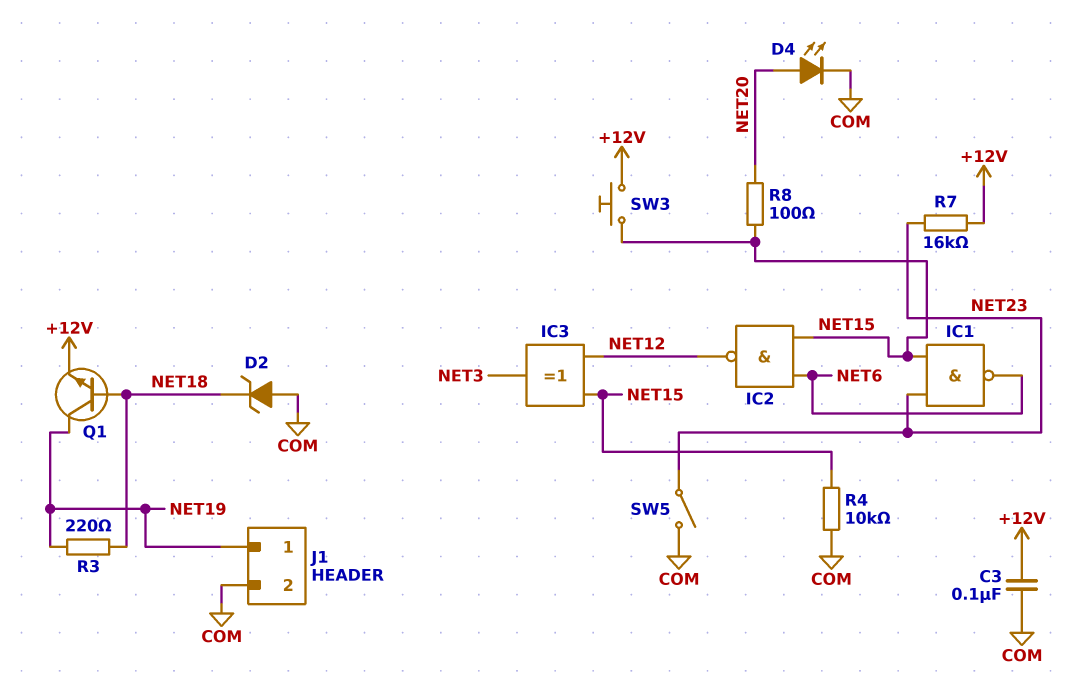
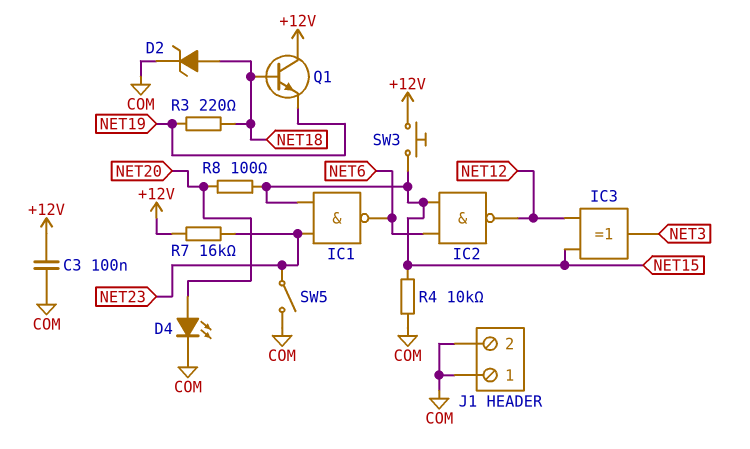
D2: zener (A COM, K NET18) -> zener (A NET18, K COM)
J1 pin 1: NET19 -> COM
Q1: NPN (B NET18, C NET19, E +12V) -> NPN (B NET18, C +12V, E NET19)

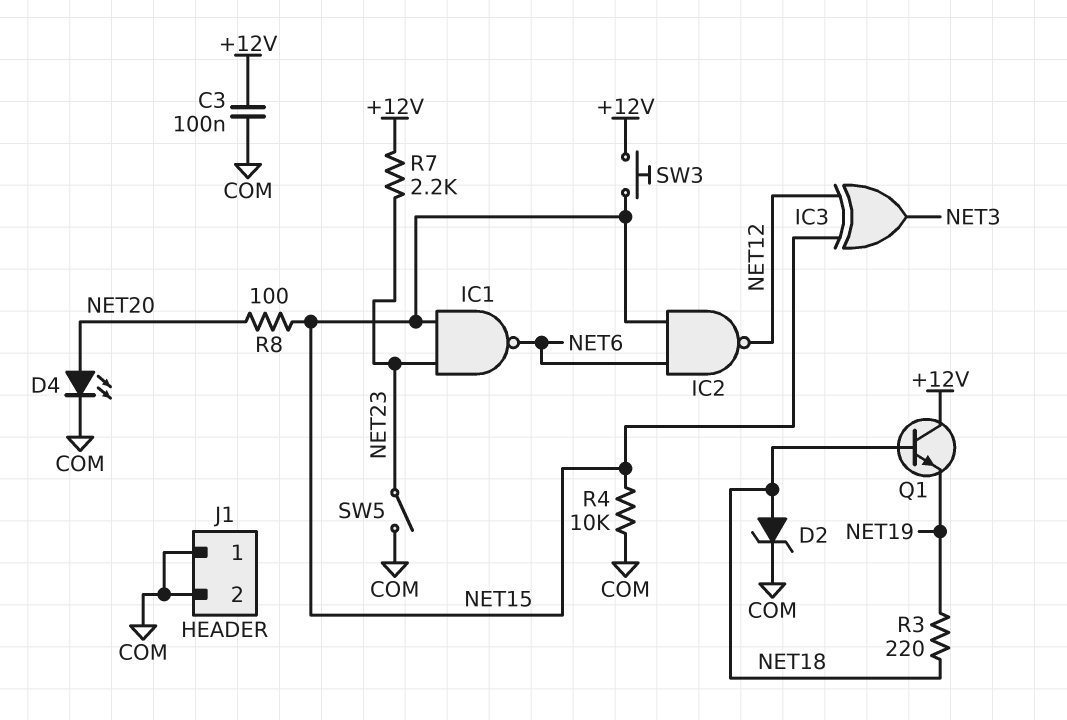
R7: 16k (+12V, NET23) -> 2.2k (+12V, NET23)

